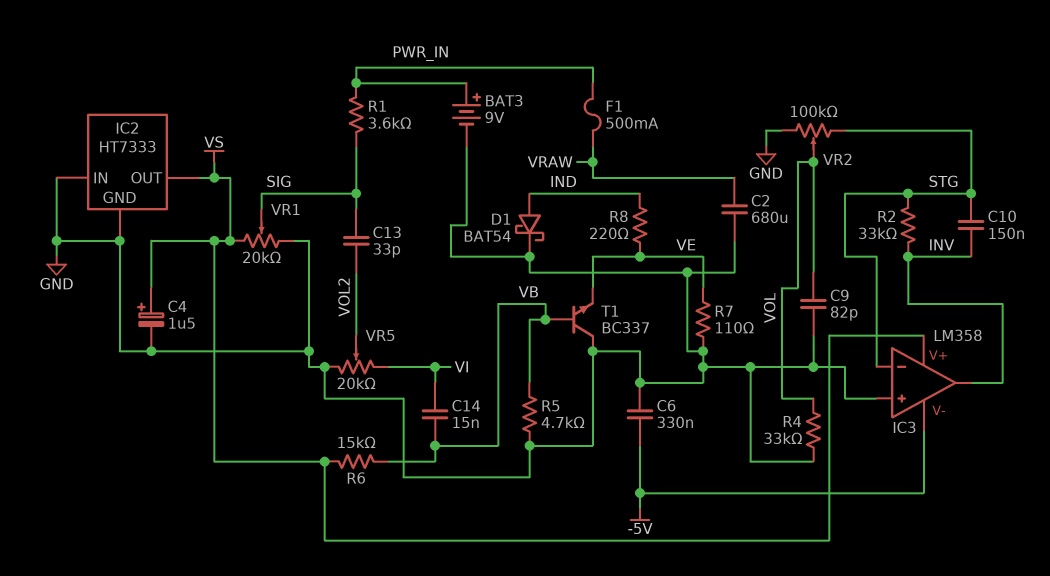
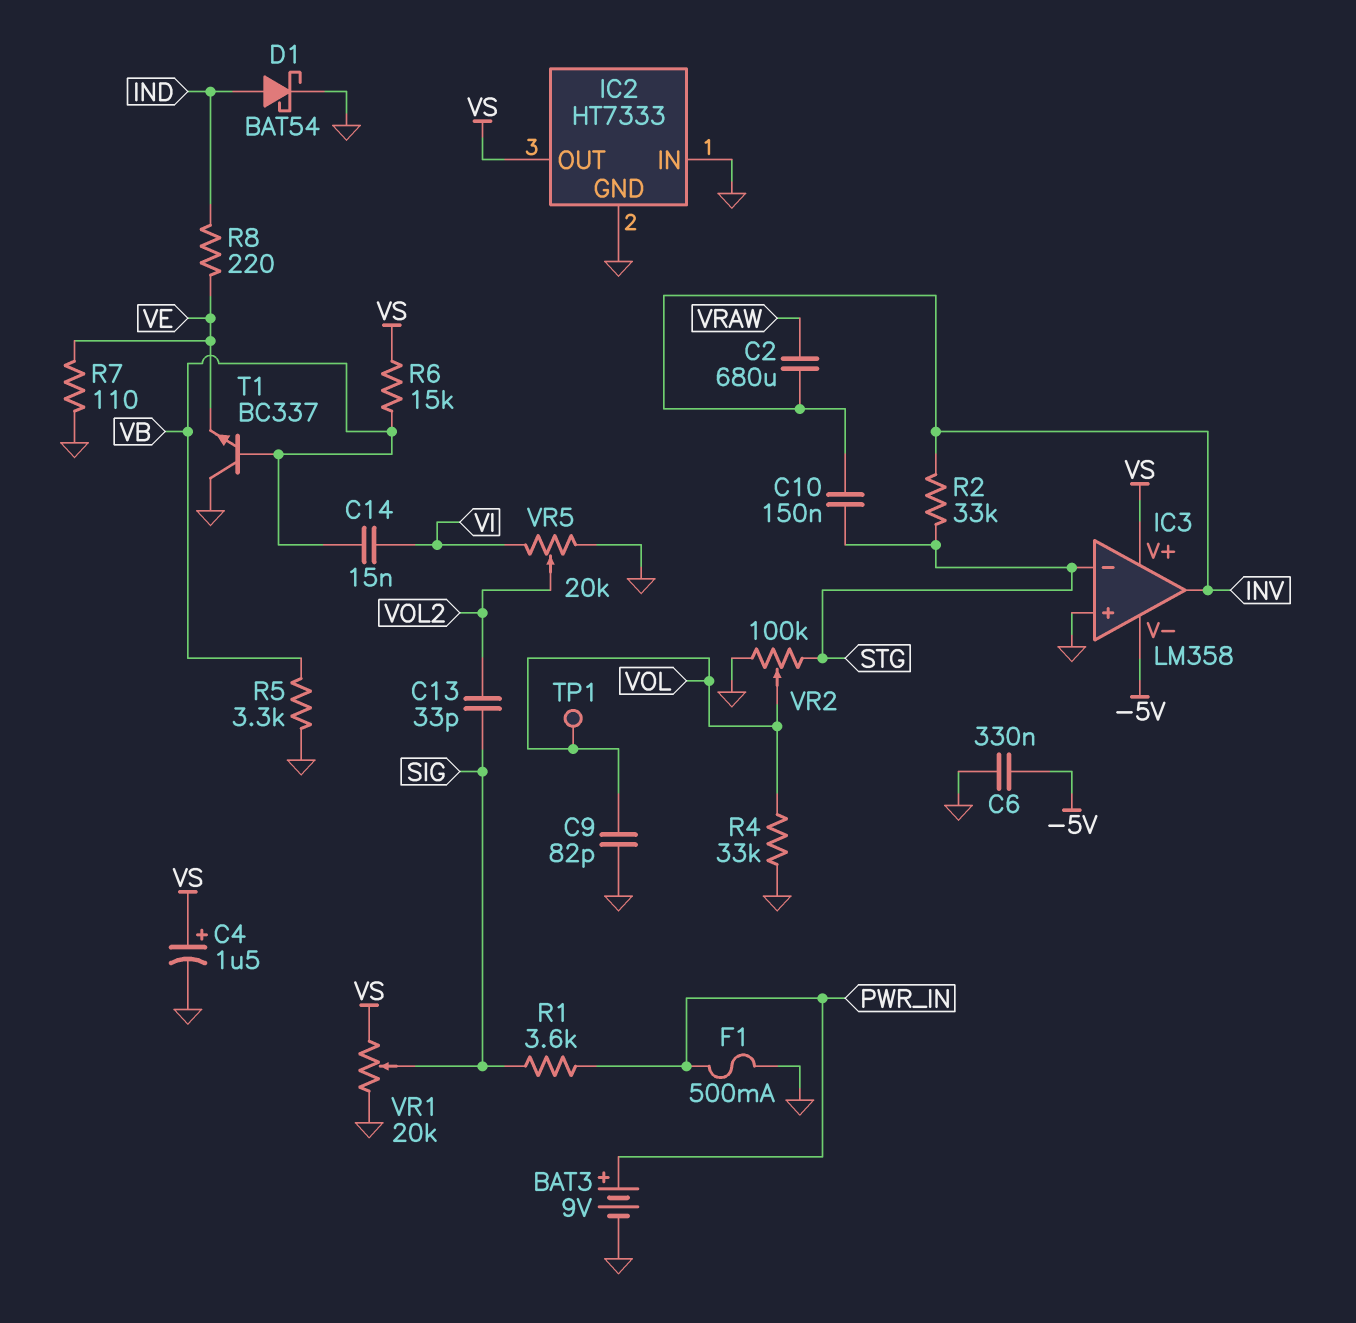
C2: 680uF (GND, VRAW) -> 680uF (INV, VRAW)
F1: 500mA (PWR_IN, VRAW) -> 500mA (GND, PWR_IN)
R5: 4.7k (GND, VB) -> 3.3k (GND, VB)
TP1: none -> test point (VOL)

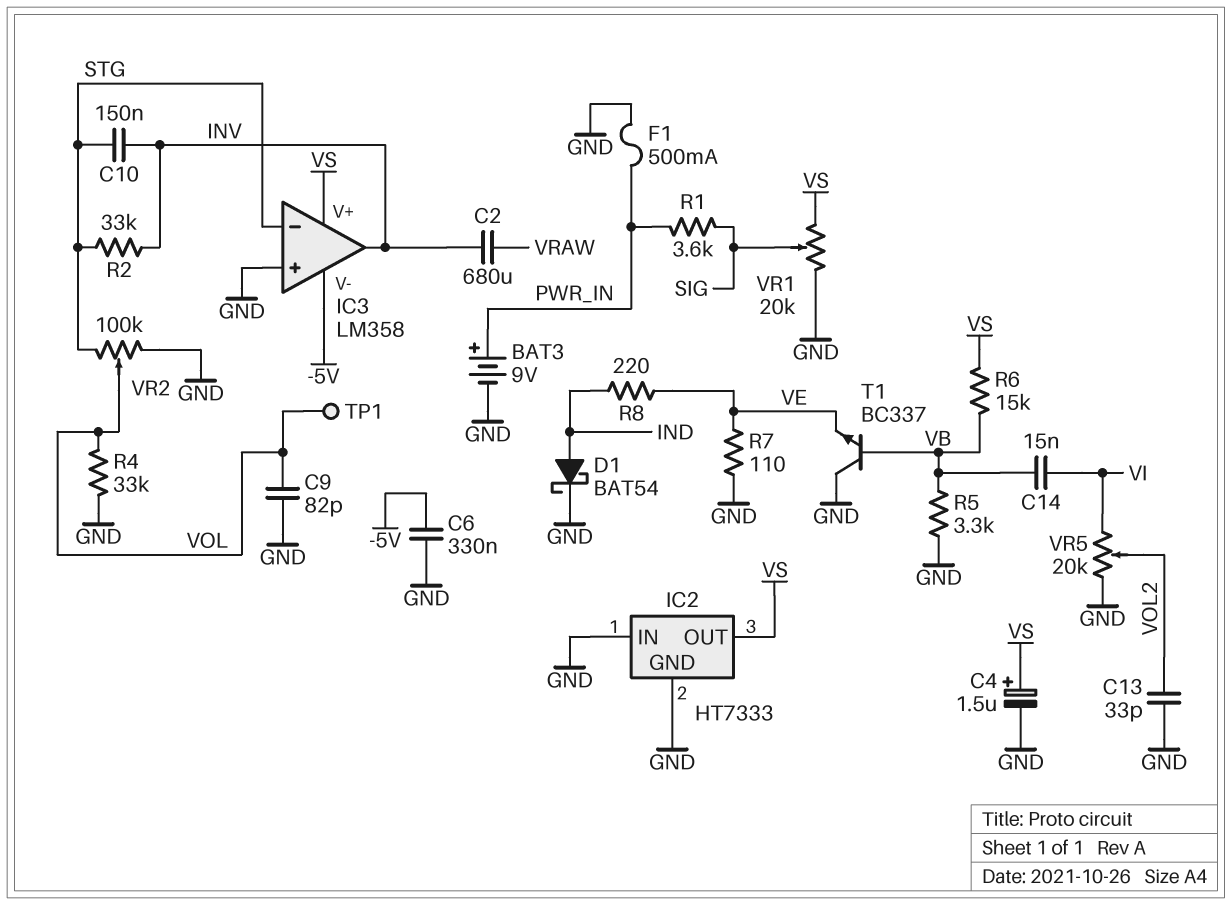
C13: 33pF (SIG, VOL2) -> 33pF (GND, VOL2)

